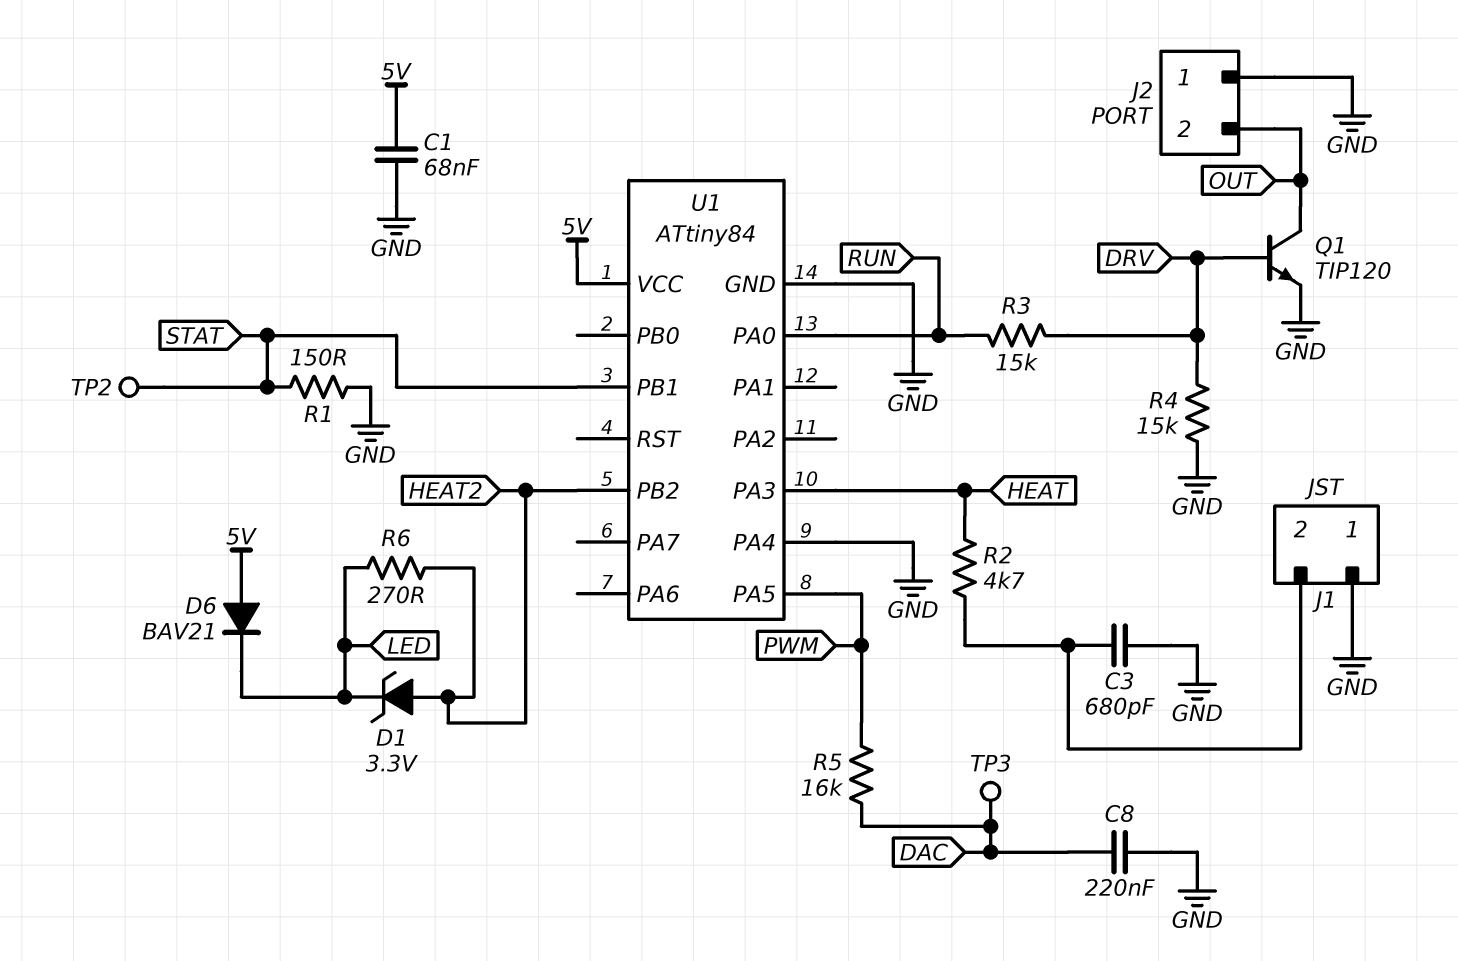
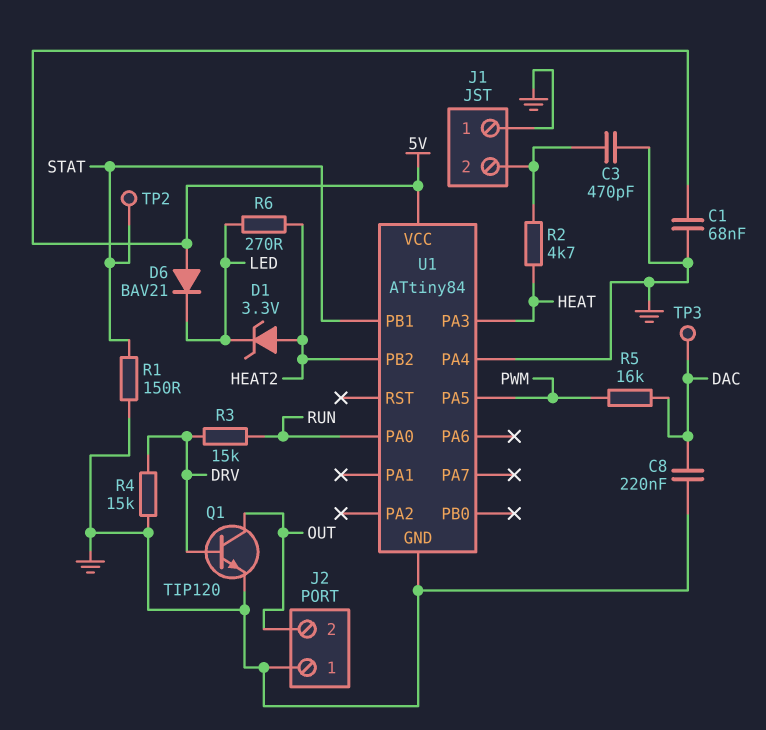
C3: 680pF (GND, J1/2) -> 470pF (GND, J1/2)

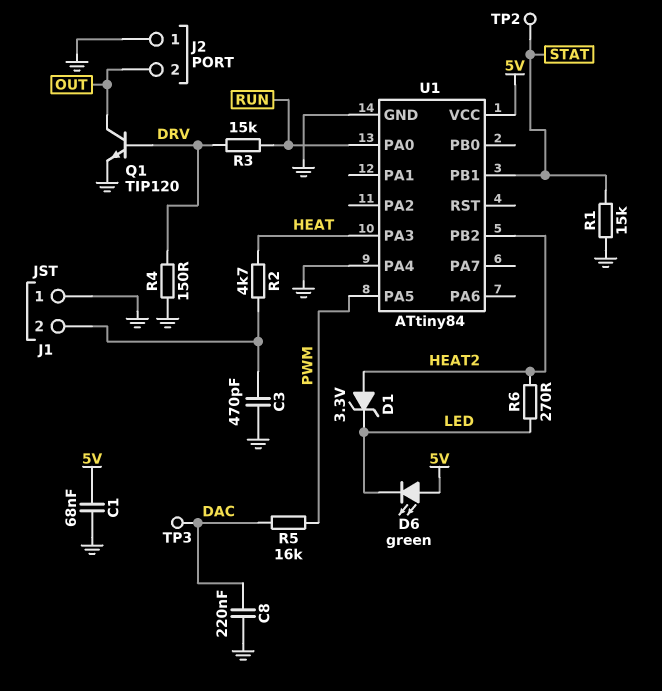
D6: diode BAV21 (A 5V, K LED) -> LED green (A 5V, K LED)
R1: 150 (GND, STAT) -> 15k (GND, STAT)
R4: 15k (DRV, GND) -> 150 (DRV, GND)

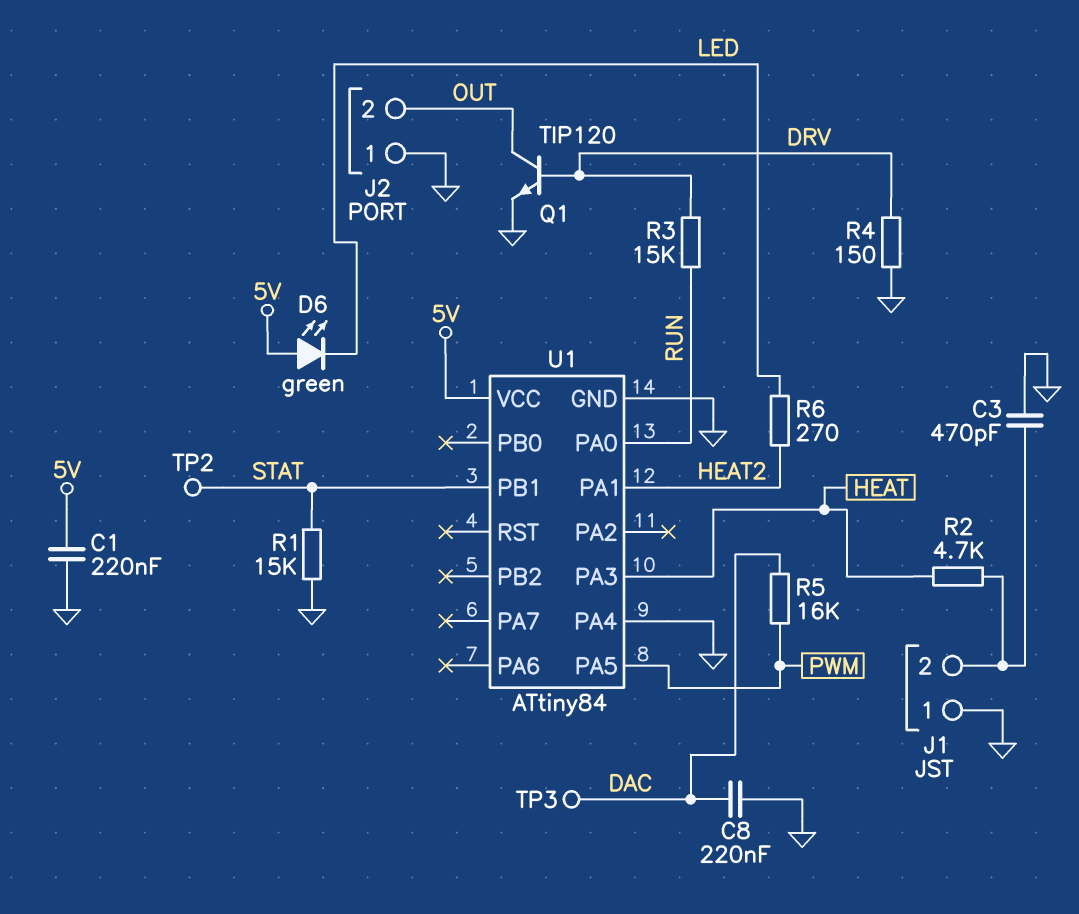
C1: 68nF (5V, GND) -> 220nF (5V, GND)
D1: zener 3.3V (A HEAT2, K LED) -> none
U1 pin PA1: none -> HEAT2
U1 pin PB2: HEAT2 -> none

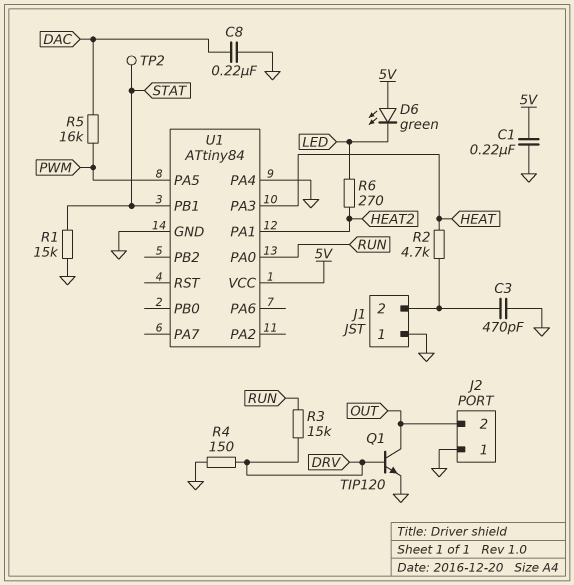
TP3: test point (DAC) -> none

